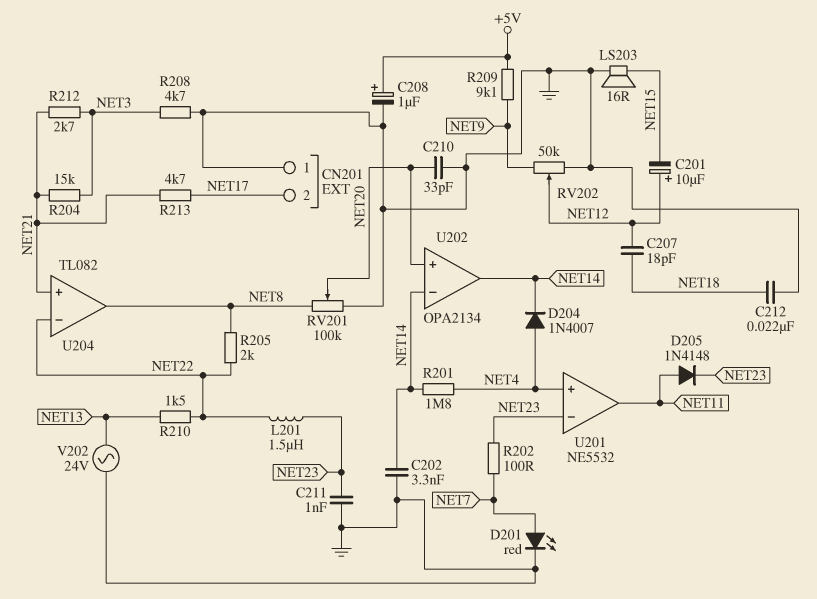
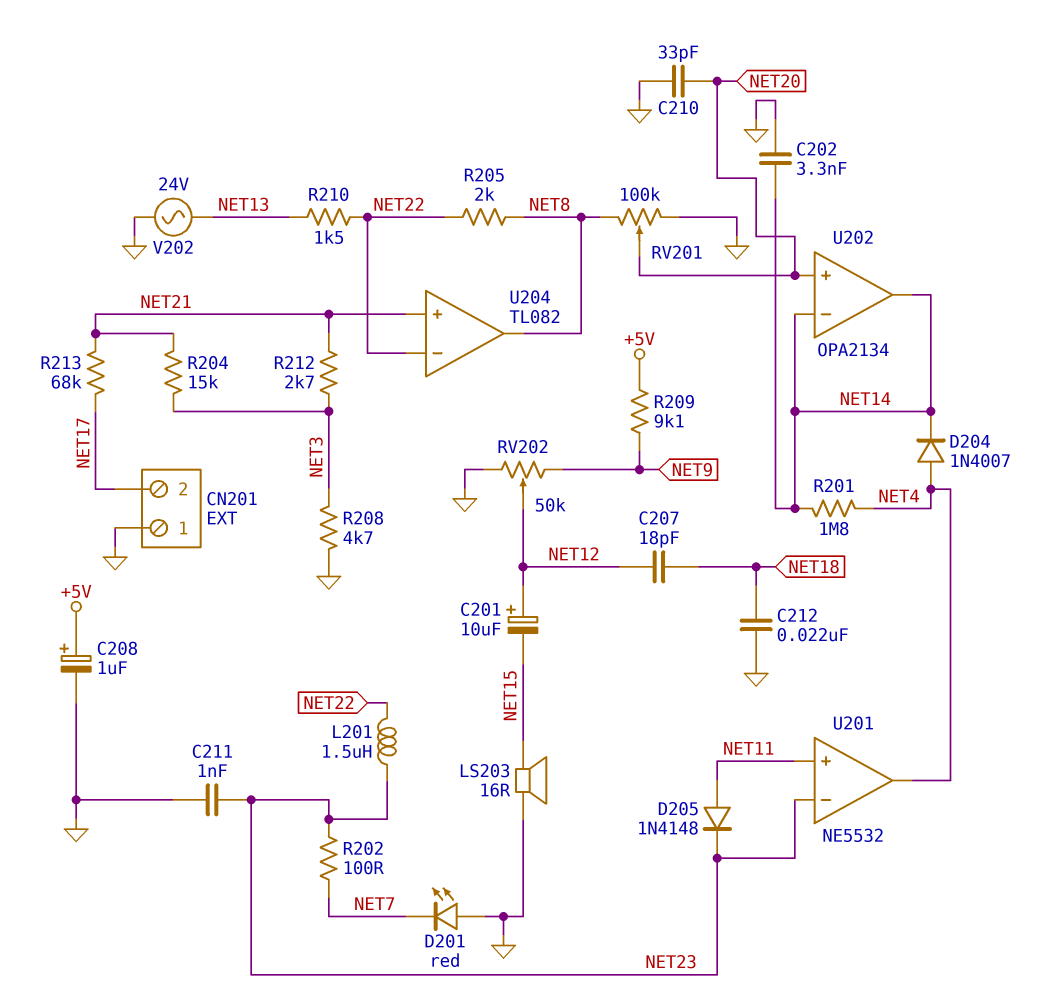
D201: LED red (A NET7, K GND) -> LED red (A GND, K NET7)
R213: 4.7k (NET17, NET21) -> 68k (NET17, NET21)
U201 pin in+: NET4 -> NET11
U201 pin out: NET11 -> NET4

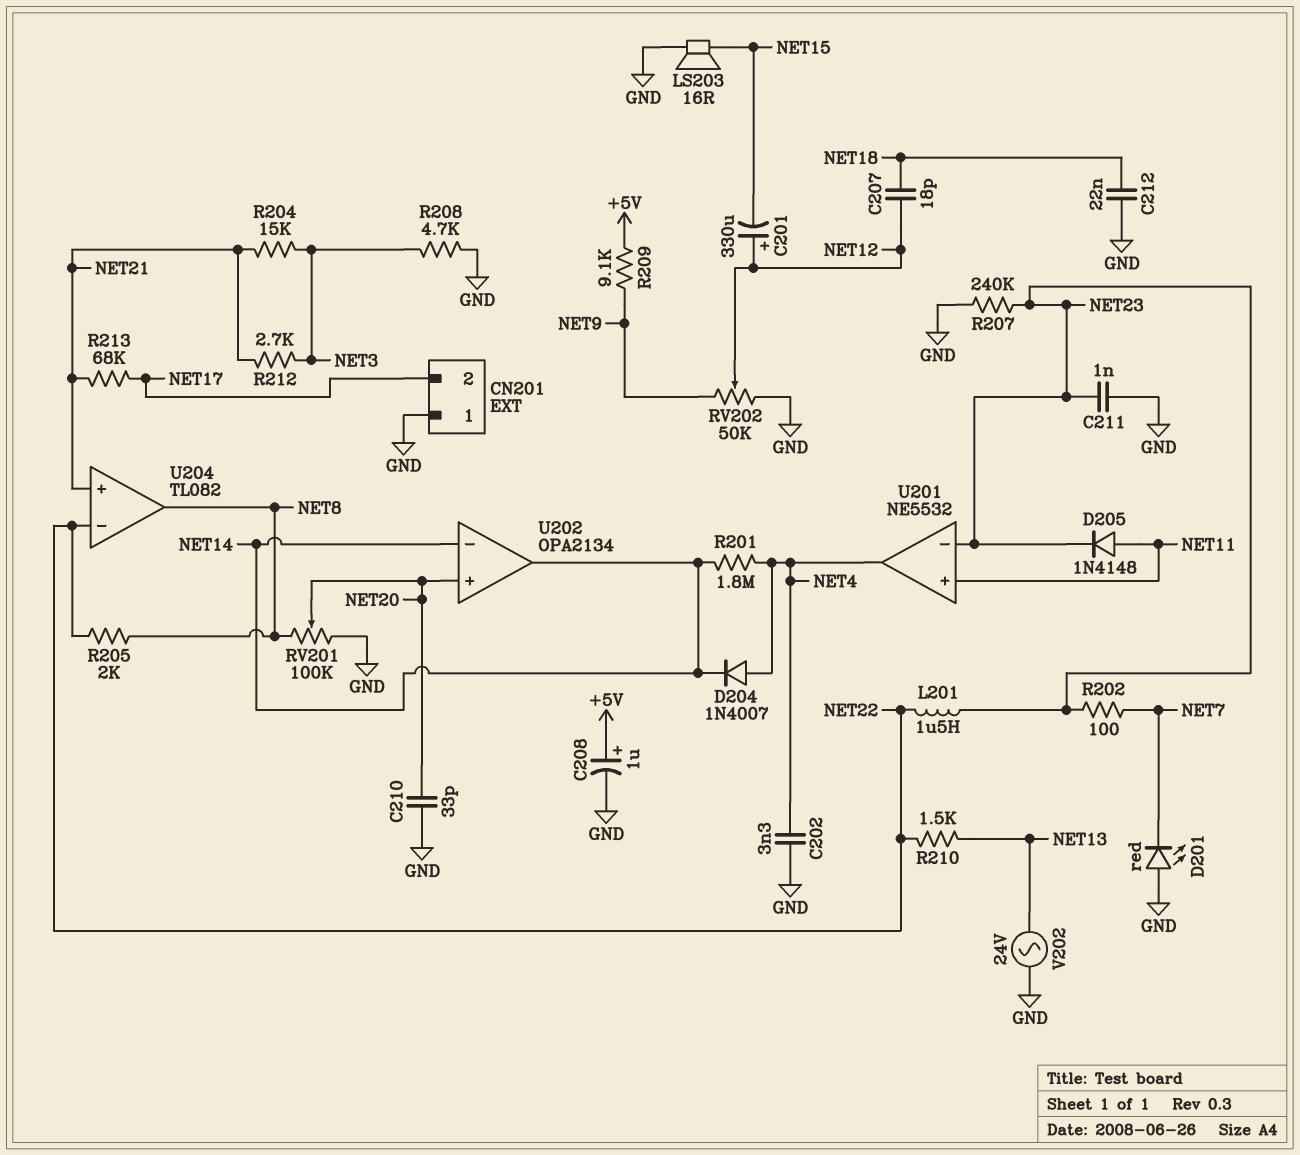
C201: 10uF (plus NET12, minus NET15) -> 330uF (plus NET12, minus NET15)
C202: 3.3nF (GND, NET14) -> 3.3nF (GND, NET4)
R207: none -> 240k (GND, NET23)

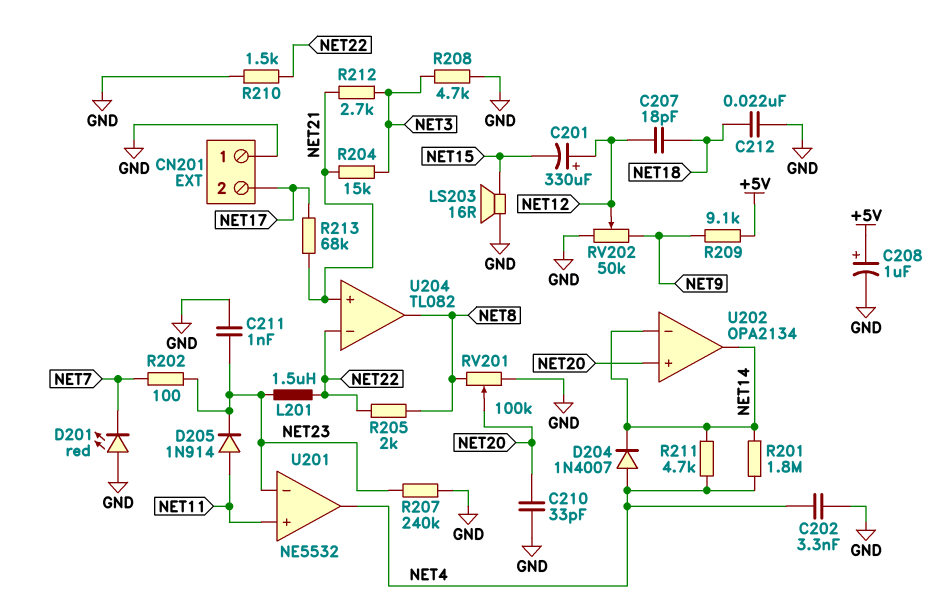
D205: diode 1N4148 (A NET11, K NET23) -> diode 1N914 (A NET11, K NET23)
R210: 1.5k (NET13, NET22) -> 1.5k (GND, NET22)
R211: none -> 4.7k (NET4, NET14)
V202: AC 24V (GND, NET13) -> none

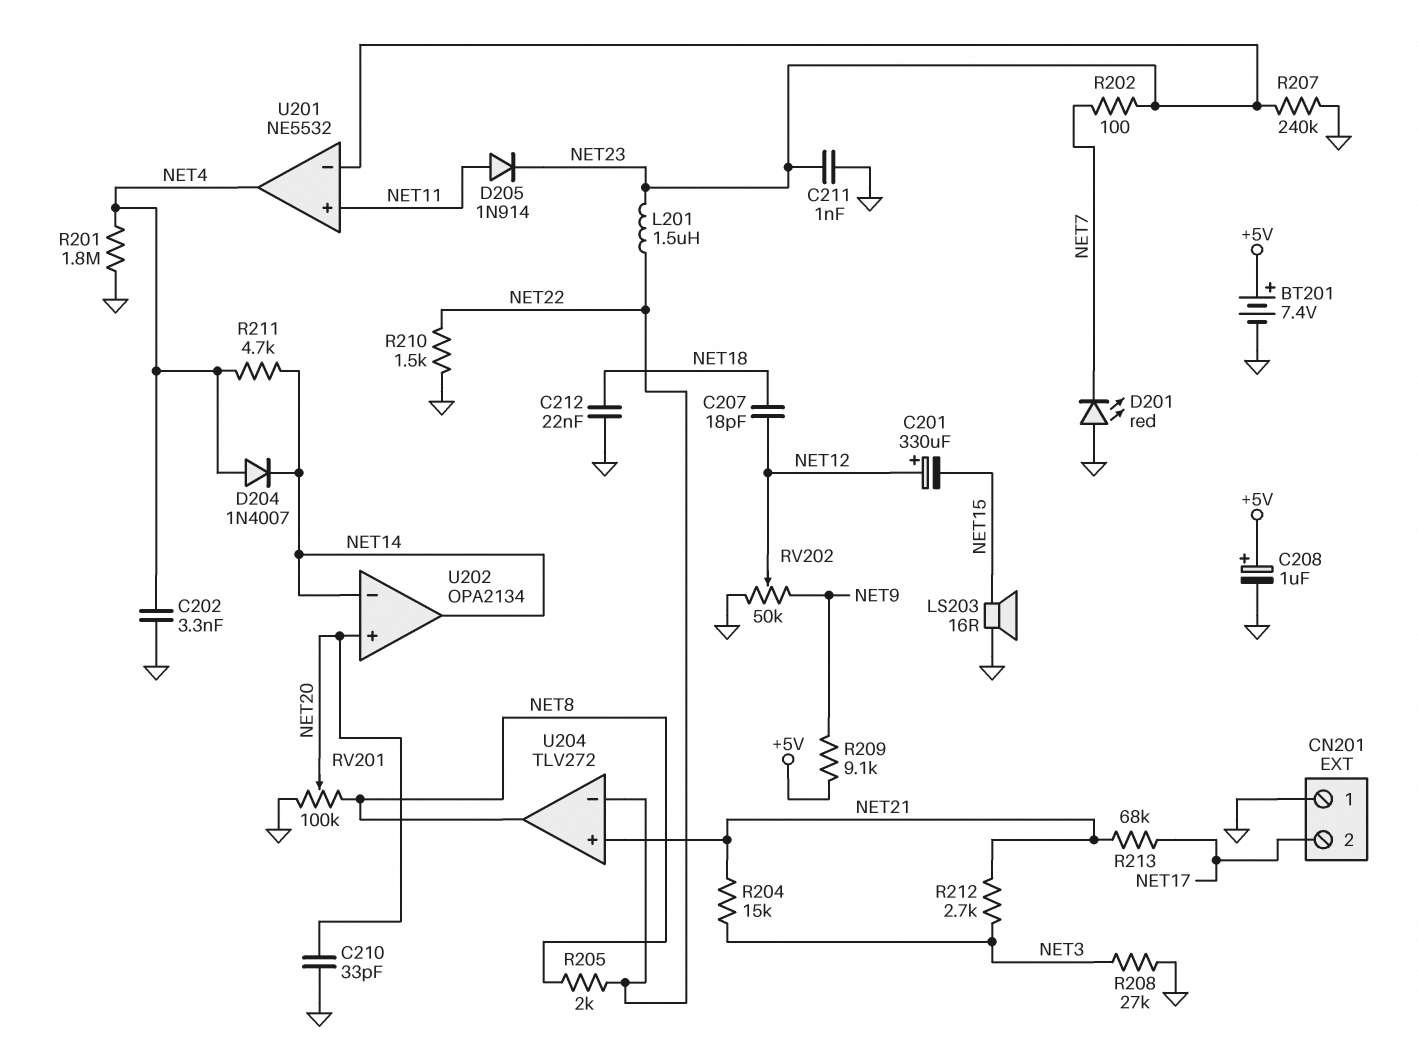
BT201: none -> 7.4V (plus +5V, minus GND)
R201: 1.8M (NET4, NET14) -> 1.8M (GND, NET4)
R208: 4.7k (GND, NET3) -> 27k (GND, NET3)
U204: TL082 -> TLV272

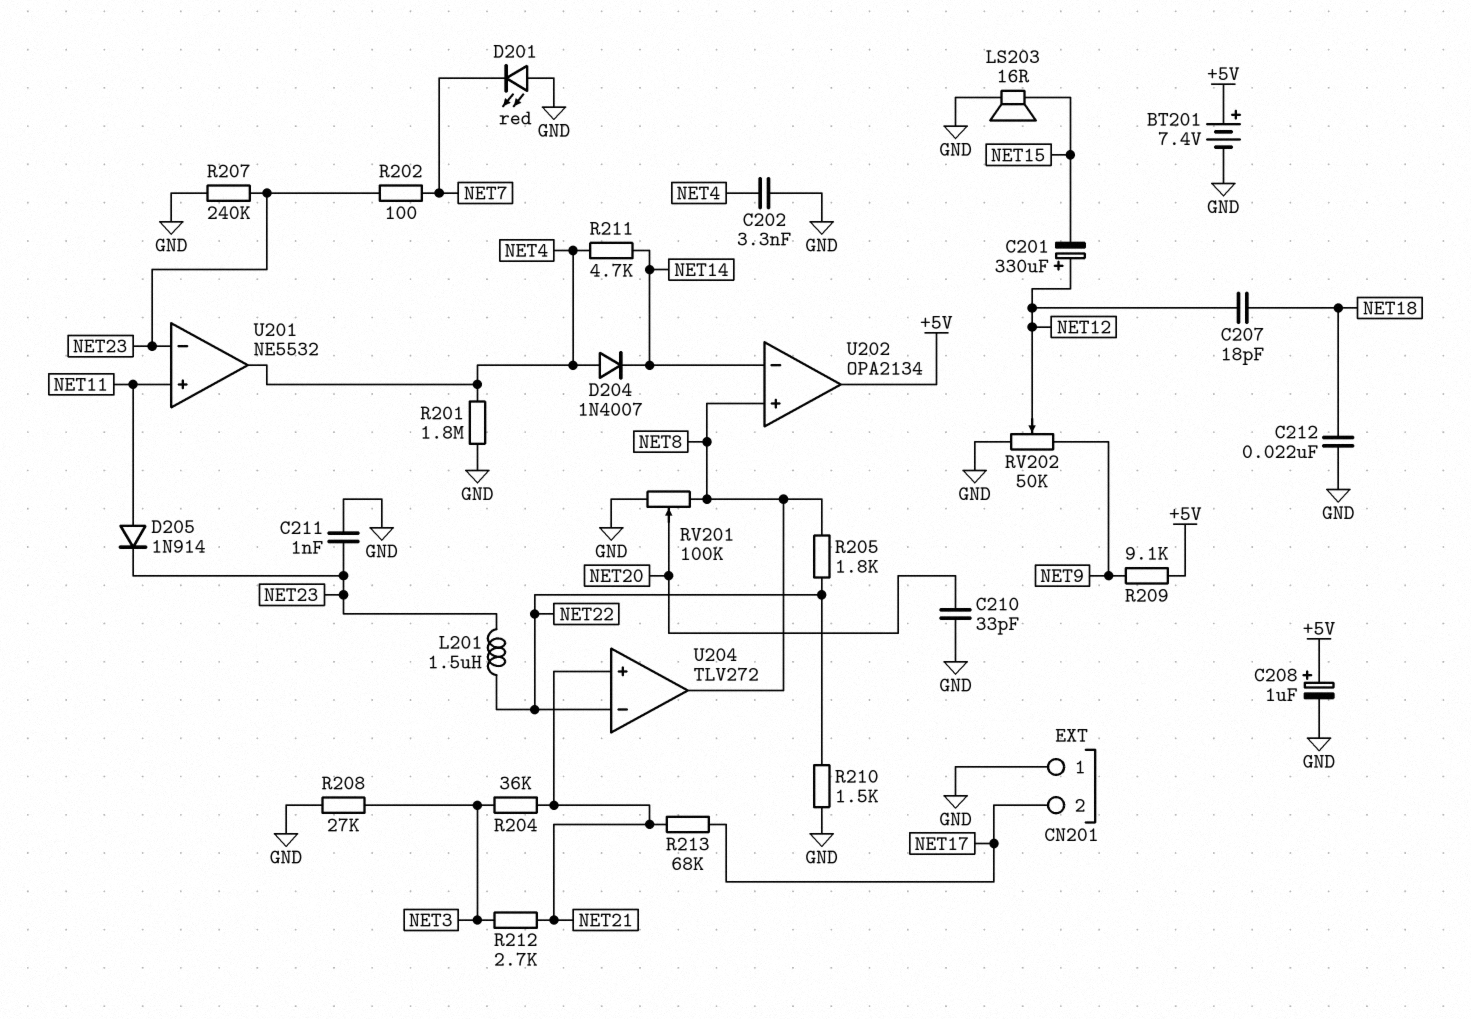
R204: 15k (NET3, NET21) -> 36k (NET3, NET21)
R205: 2k (NET8, NET22) -> 1.8k (NET8, NET22)
U202 pin in+: NET20 -> NET8
U202 pin out: NET14 -> +5V

